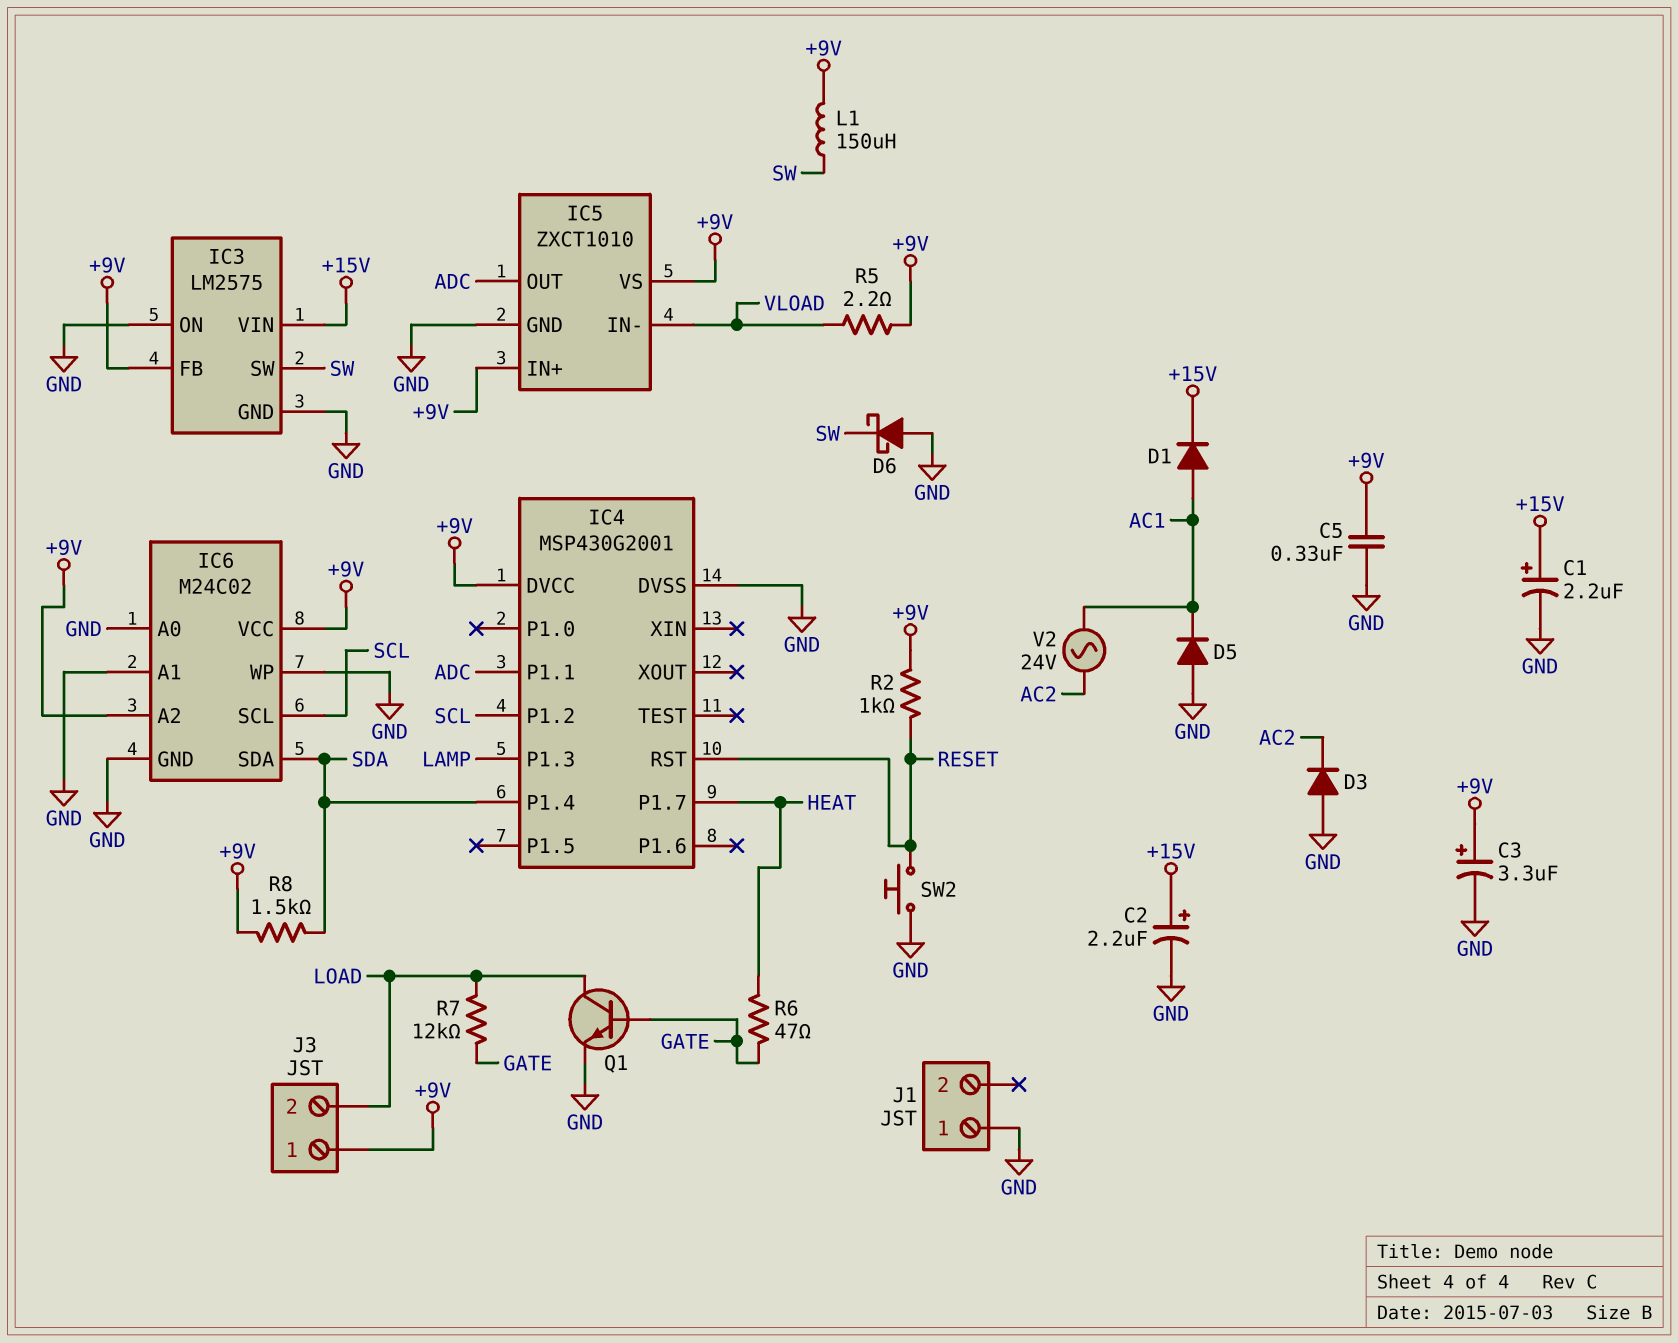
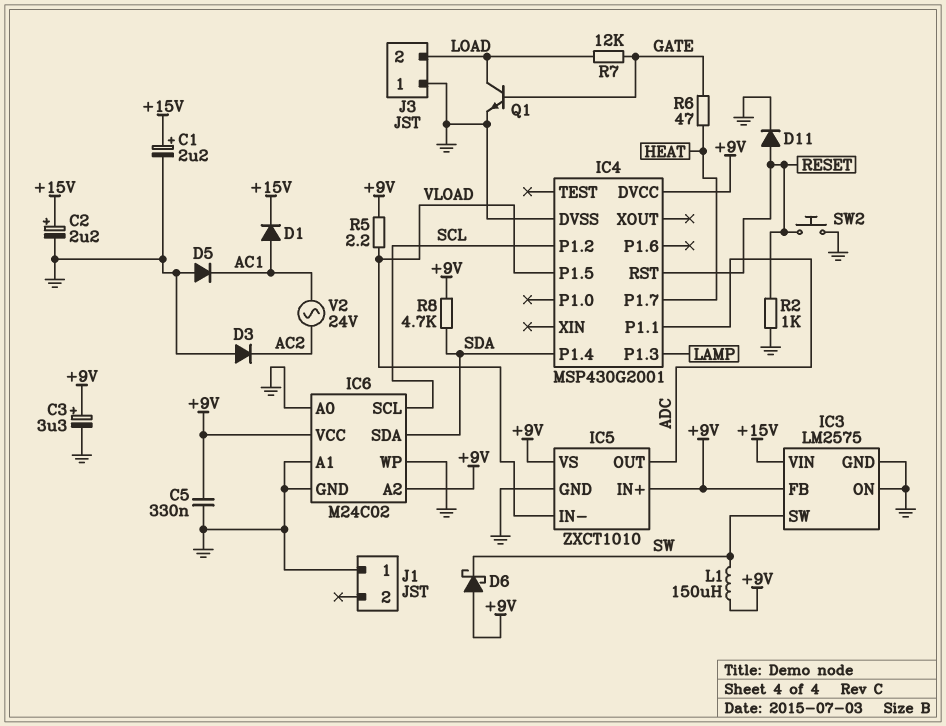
D6: schottky (A GND, K SW) -> schottky (A +9V, K SW)
D11: none -> diode (A RESET, K GND)
IC4 pin P1.5: none -> VLOAD
J3 pin 1: +9V -> GND
R2: 1k (+9V, RESET) -> 1k (GND, RESET)
R8: 1.5k (+9V, SDA) -> 4.7k (+9V, SDA)

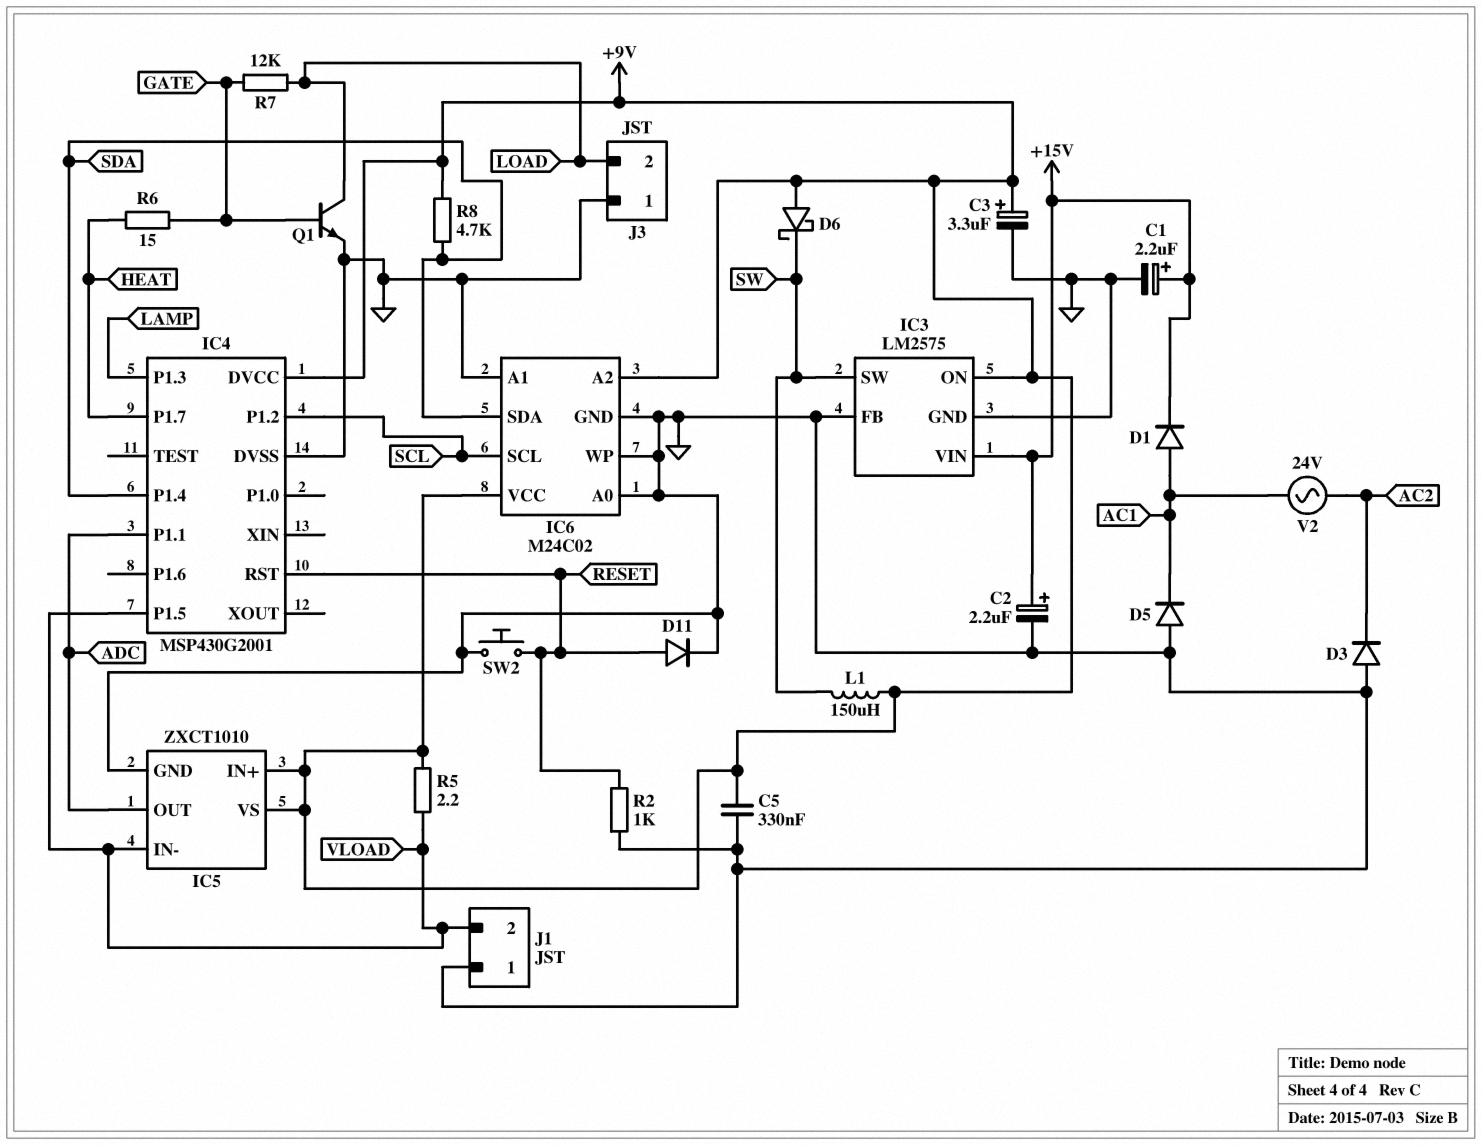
IC3 pin FB: +9V -> GND
IC3 pin ON: GND -> +9V
J1 pin 2: none -> VLOAD
R6: 47 (GATE, HEAT) -> 15 (GATE, HEAT)

